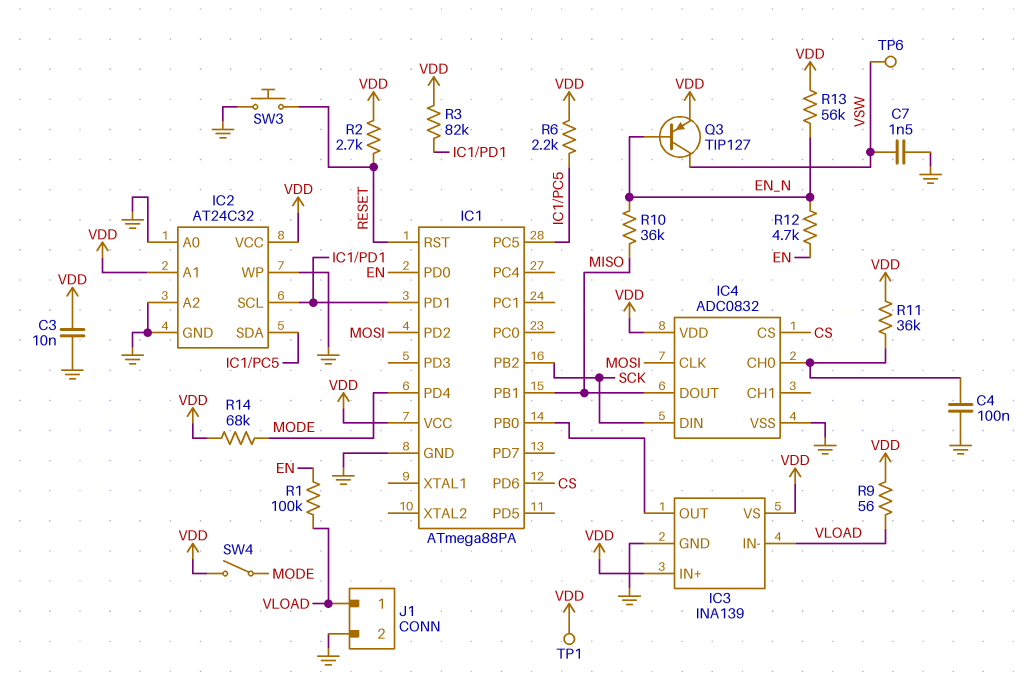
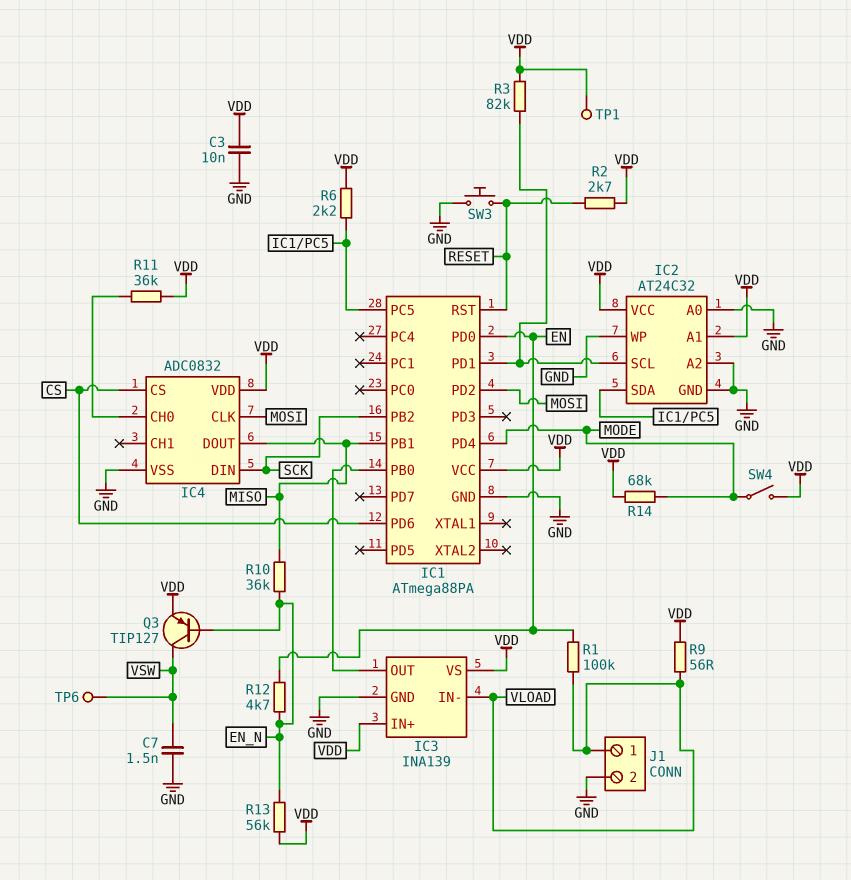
C4: 100nF (GND, IC4/CH0) -> none

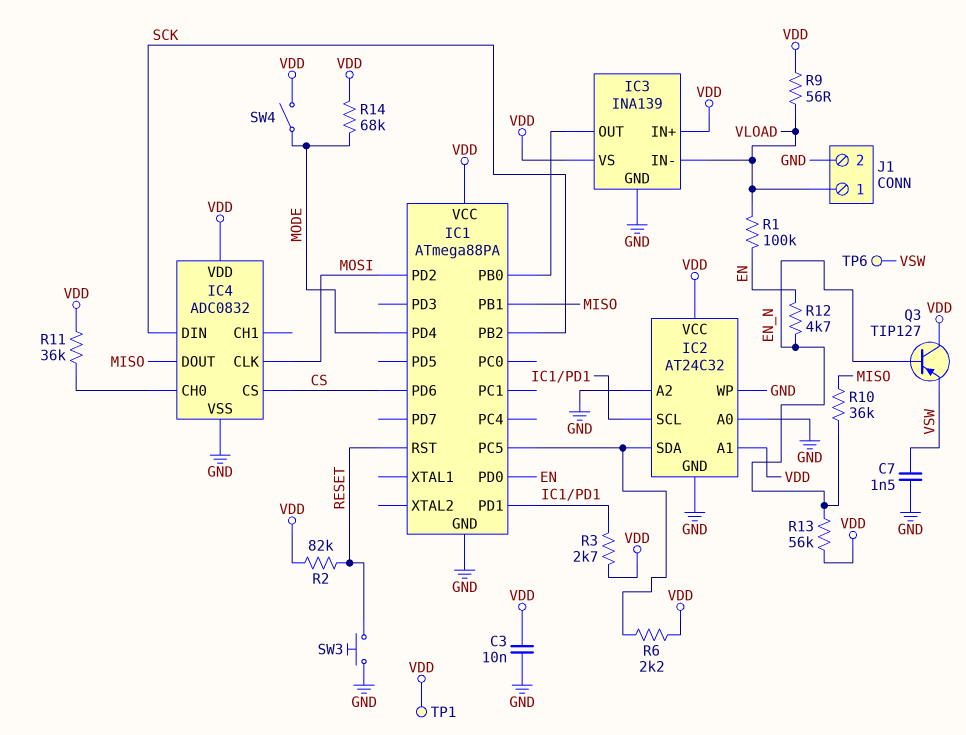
Q3: PNP TIP127 (B EN_N, C VSW, E VDD) -> PNP TIP127 (B EN_N, C VDD, E VSW)
R2: 2.7k (RESET, VDD) -> 82k (RESET, VDD)
R3: 82k (IC1/PD1, VDD) -> 2.7k (IC1/PD1, VDD)

